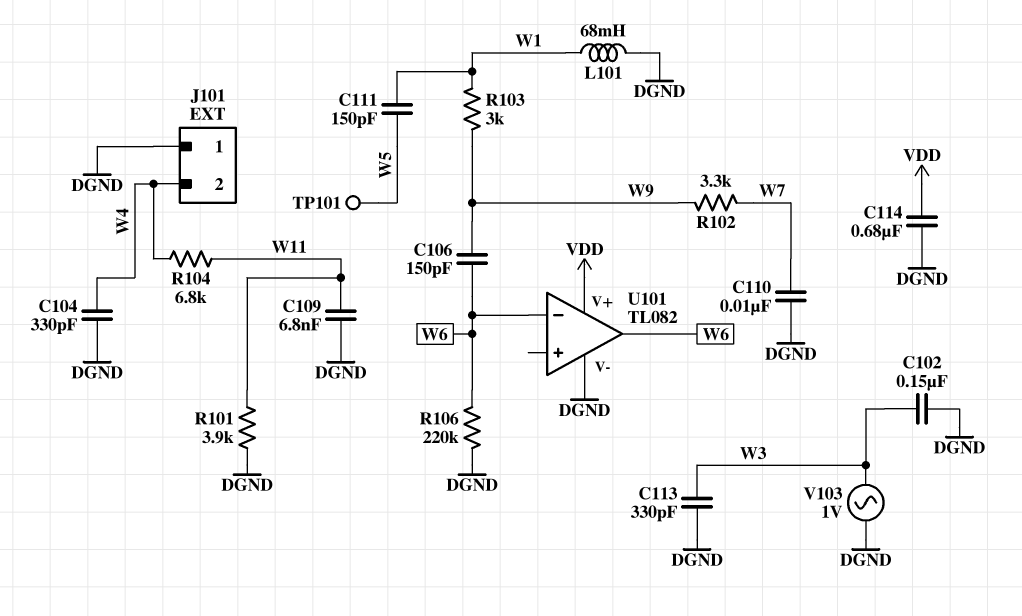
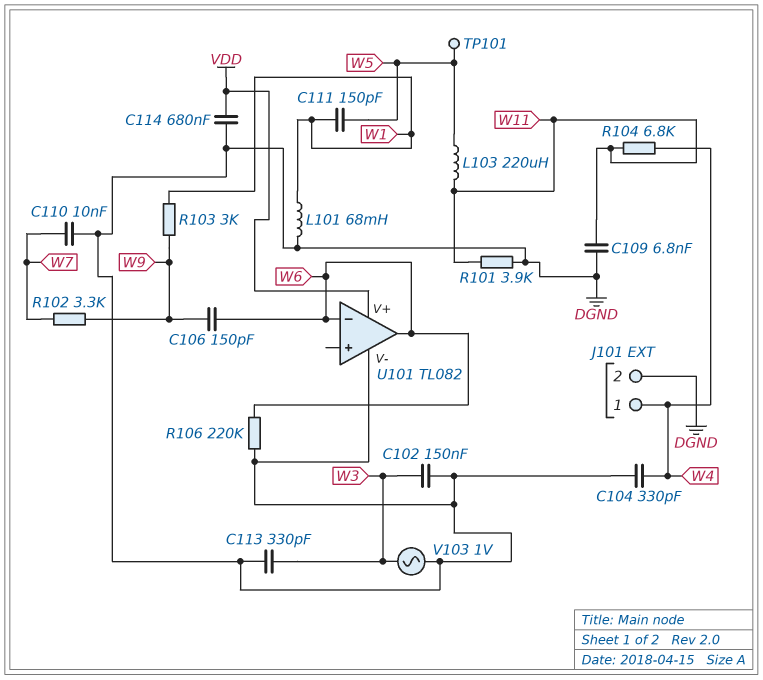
J101 pin 1: DGND -> W4
J101 pin 2: W4 -> DGND
L103: none -> 220uH (W5, W11)

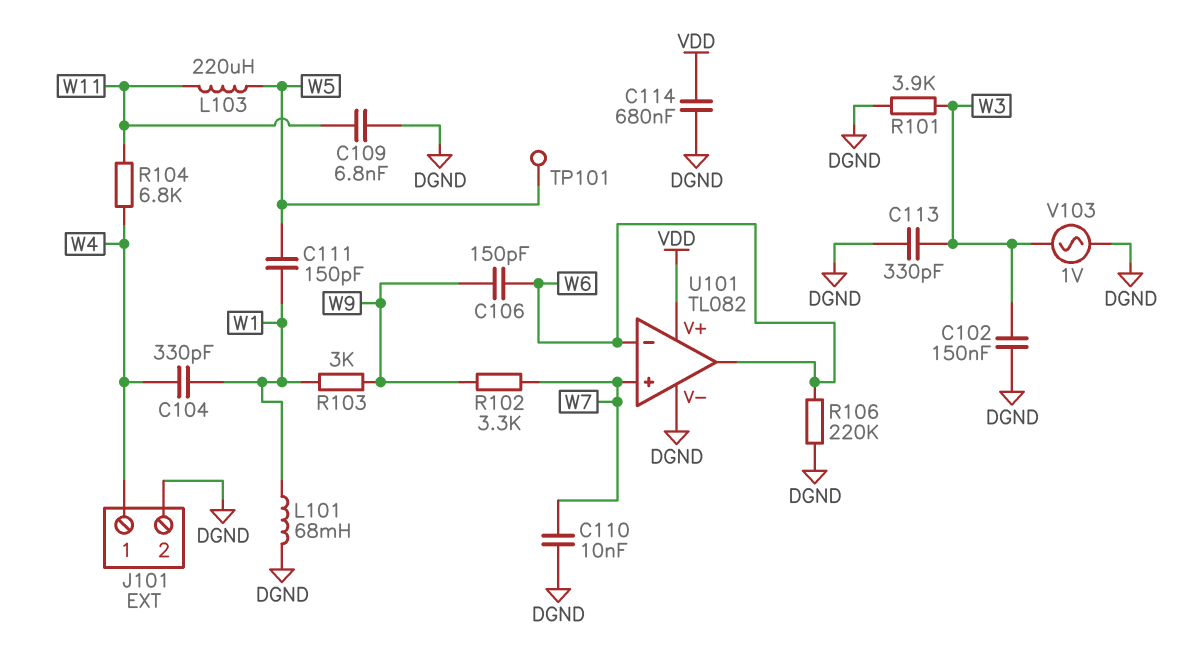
C104: 330pF (DGND, W4) -> 330pF (W1, W4)
R101: 3.9k (DGND, W11) -> 3.9k (DGND, W3)
U101 pin in+: none -> W7

